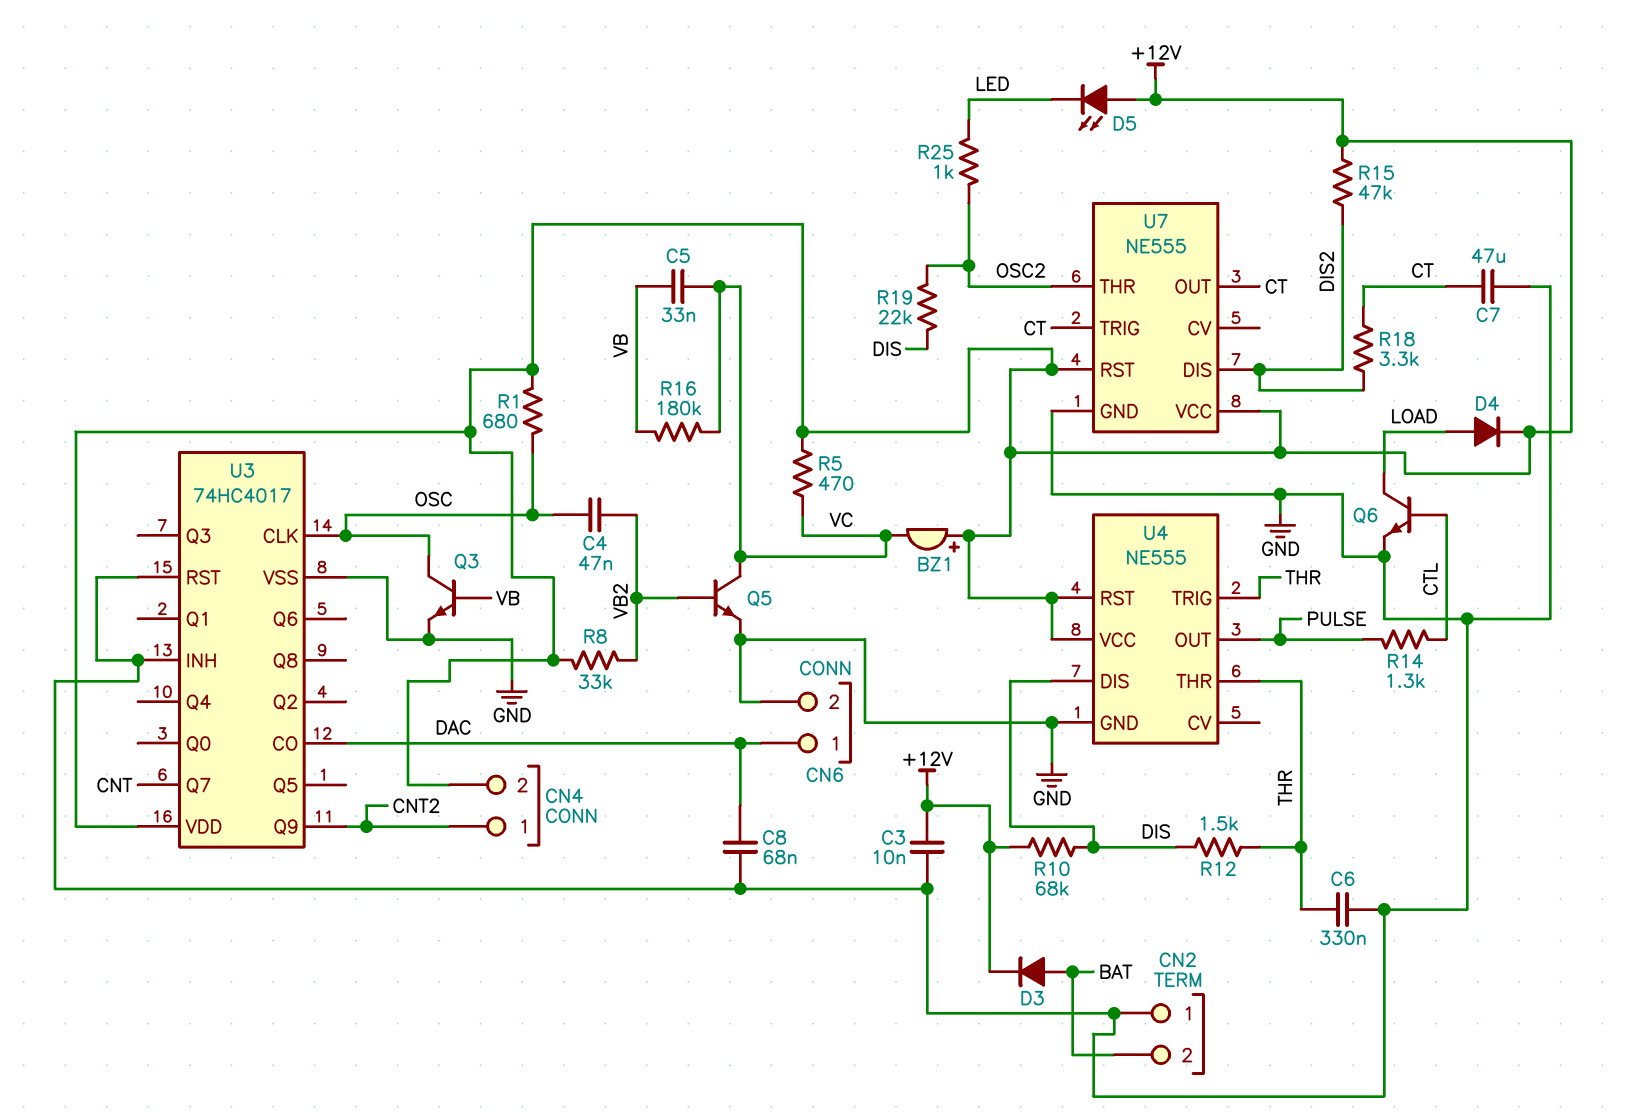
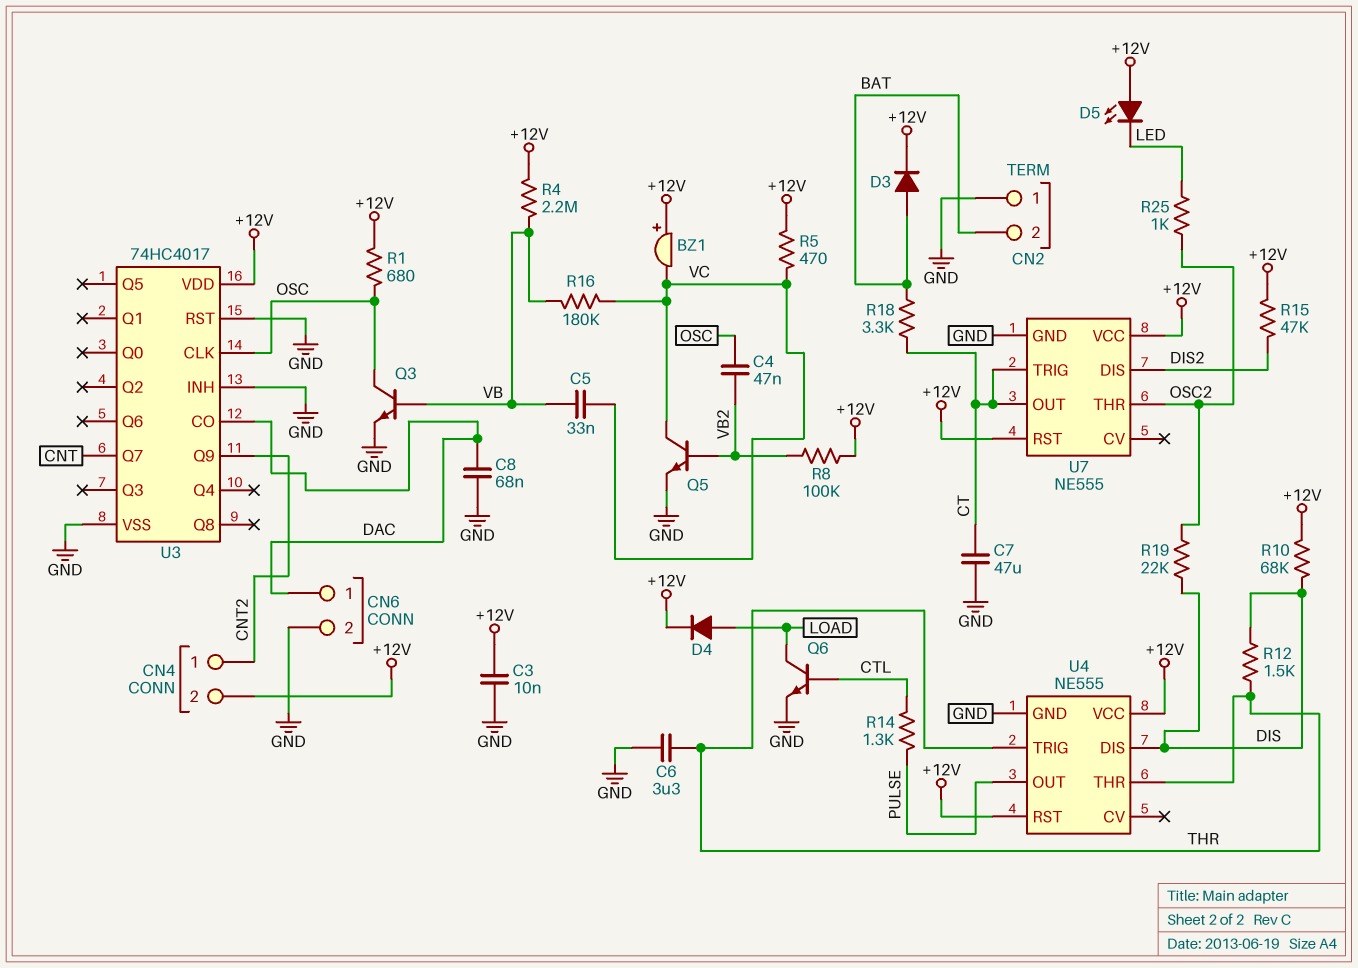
C6: 330nF (GND, THR) -> 3.3uF (GND, THR)
R4: none -> 2.2M (+12V, VB)
R8: 33k (+12V, VB2) -> 100k (+12V, VB2)
R18: 3.3k (CT, DIS2) -> 3.3k (BAT, CT)

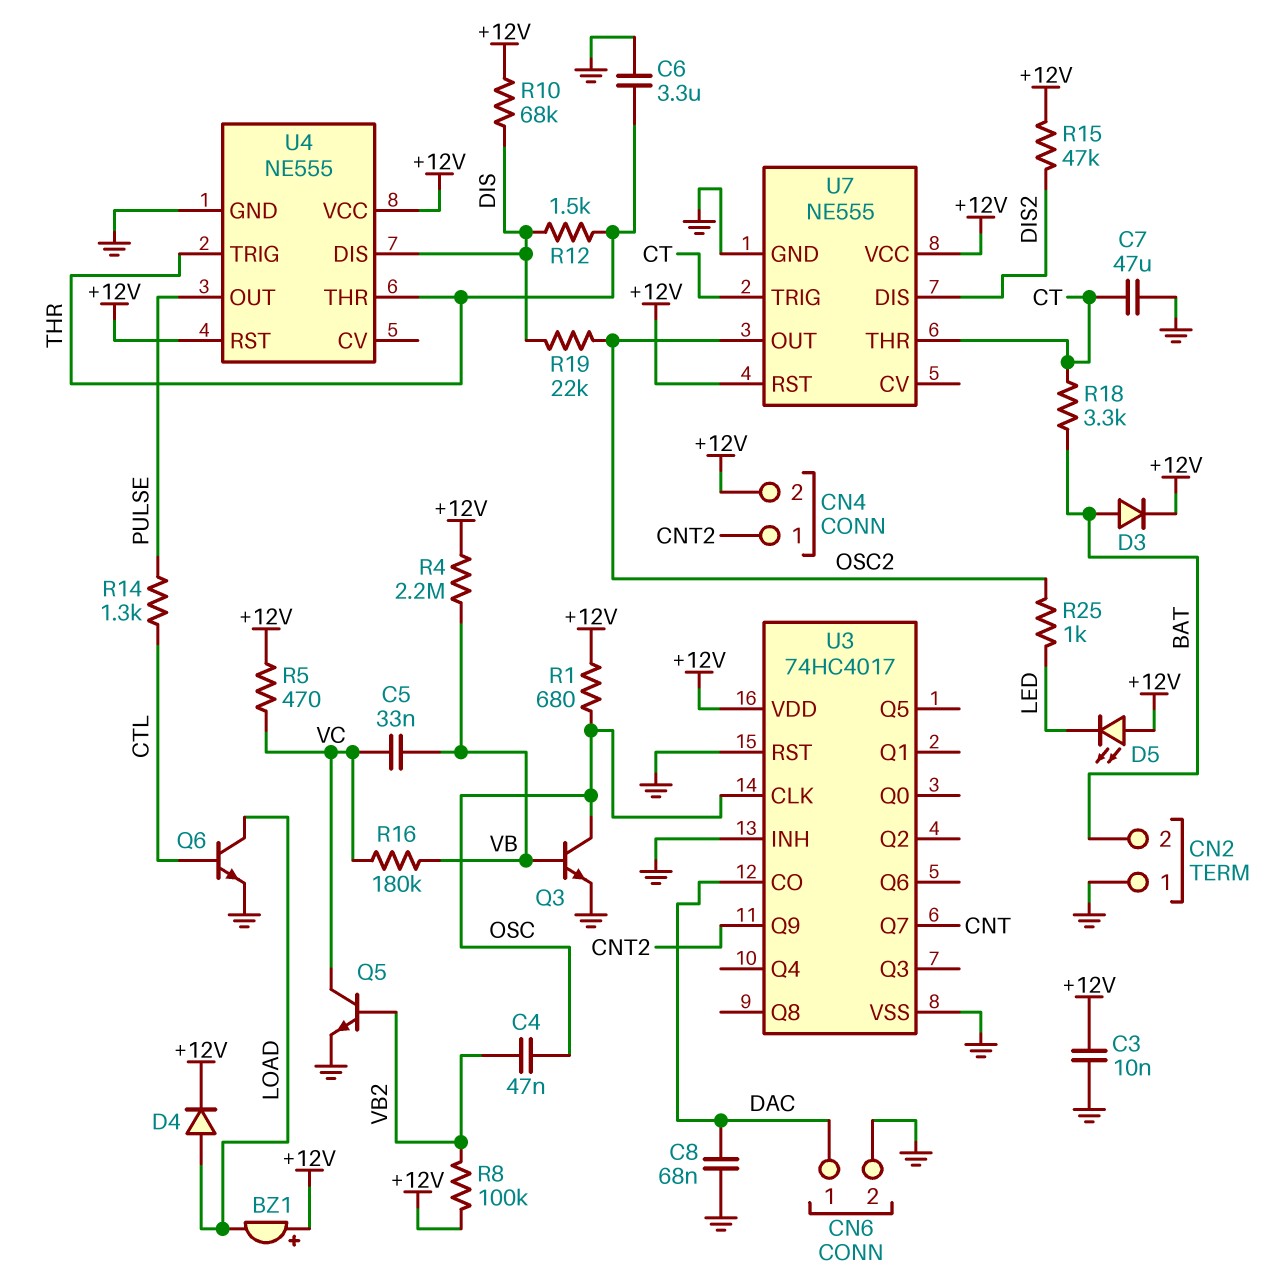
BZ1: buzzer (plus +12V, minus VC) -> buzzer (plus +12V, minus LOAD)
U7 pin OUT: CT -> OSC2
U7 pin THR: OSC2 -> CT

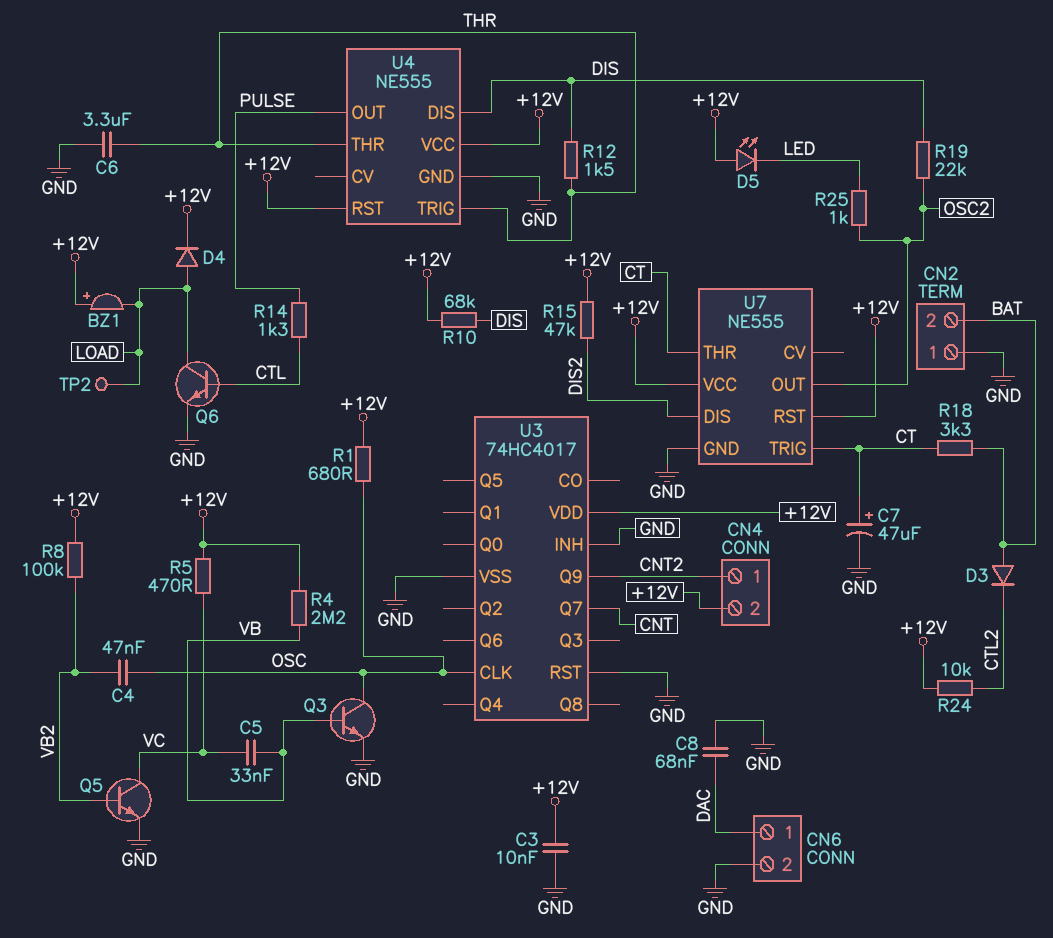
C7: 47uF (CT, GND) -> 47uF (plus CT, minus GND)
D3: diode (A BAT, K +12V) -> diode (A BAT, K CTL2)
R16: 180k (VB, VC) -> none
R24: none -> 10k (+12V, CTL2)
TP2: none -> test point (LOAD)
U3 pin CO: DAC -> none

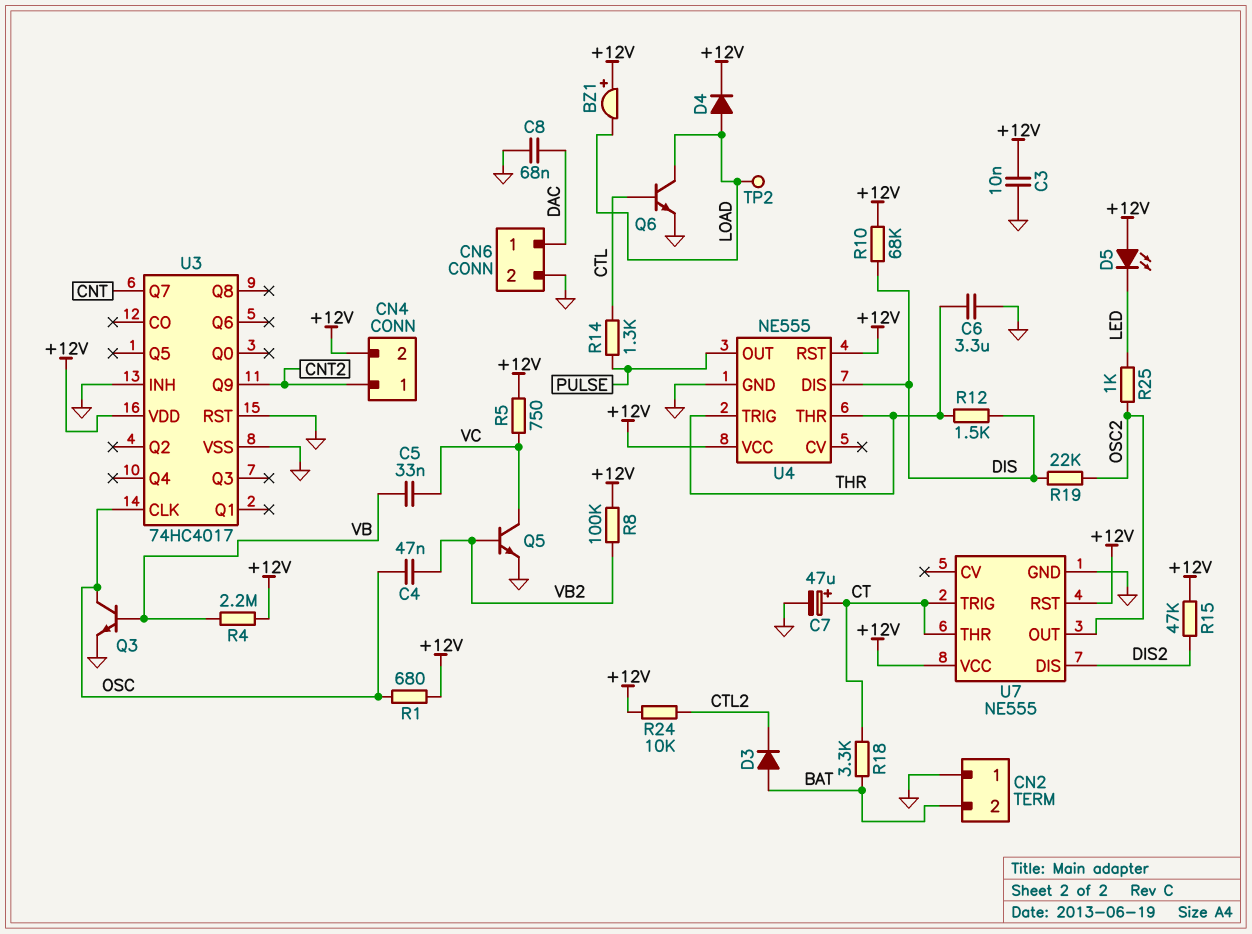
R5: 470 (+12V, VC) -> 750 (+12V, VC)

